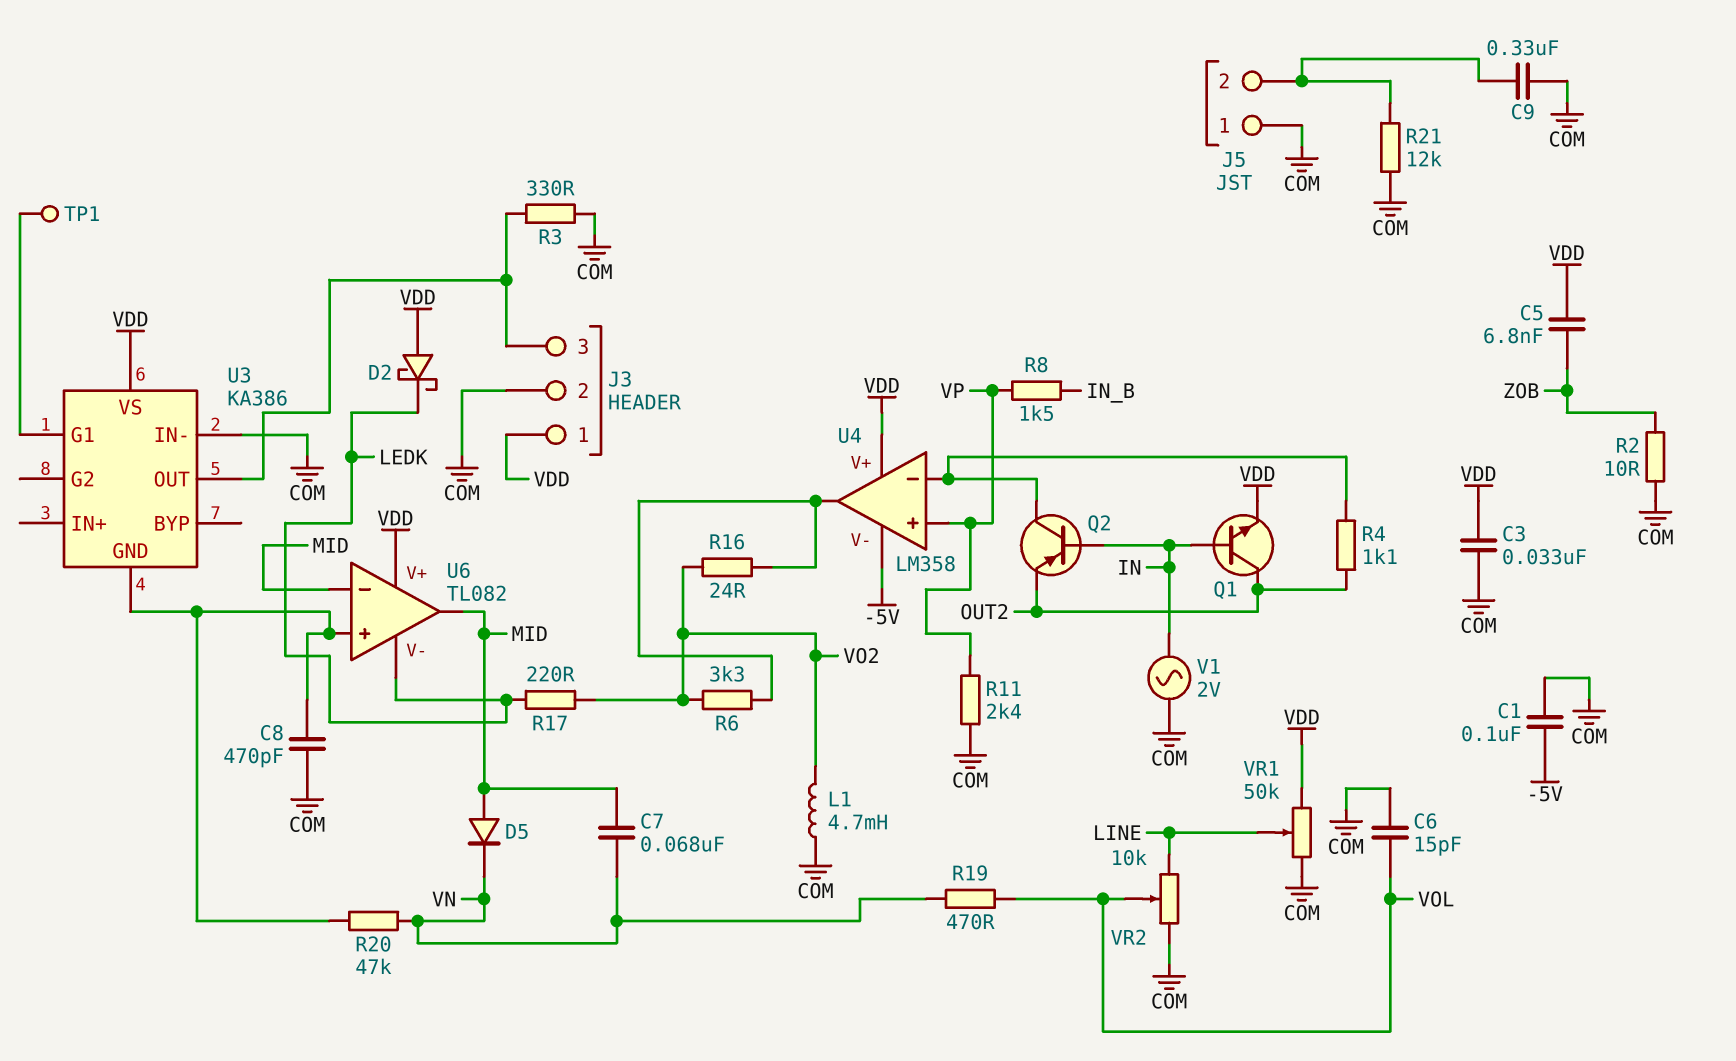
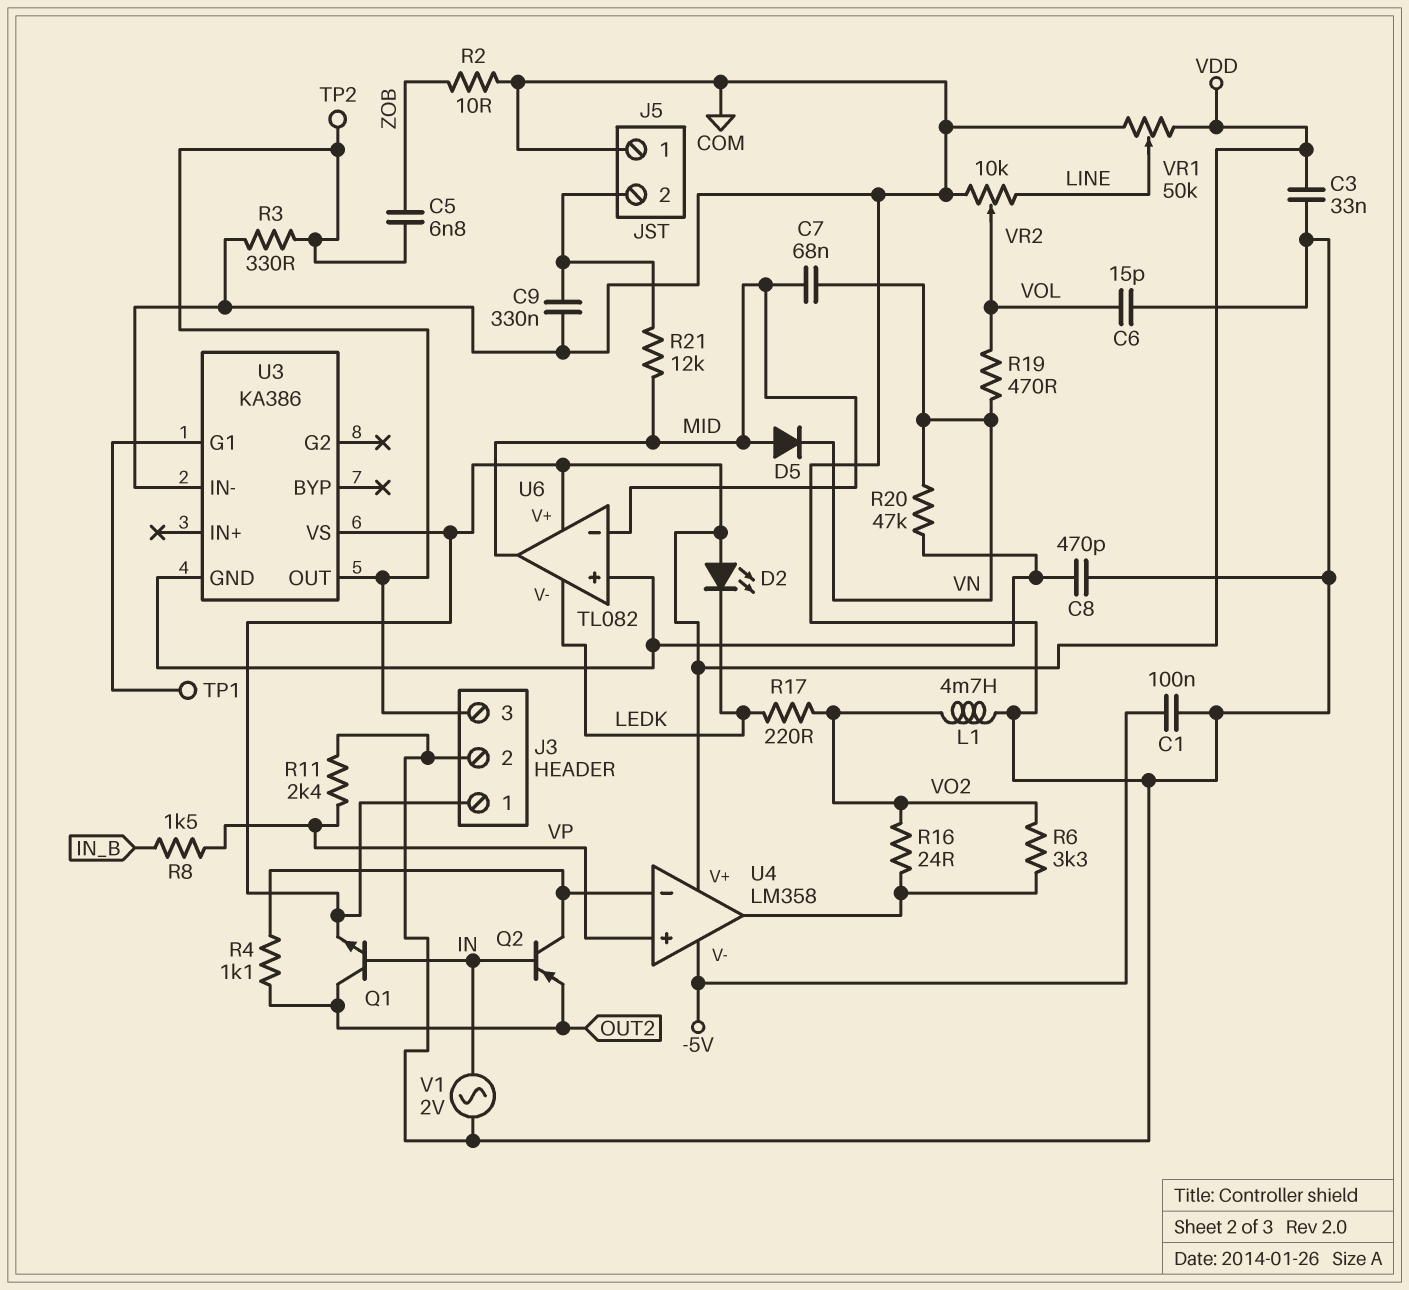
C5: 6.8nF (VDD, ZOB) -> 6.8nF (J3/3, ZOB)
D2: schottky (A VDD, K LEDK) -> LED (A VDD, K LEDK)
R21: 12k (COM, J5/2) -> 12k (J5/2, MID)
TP2: none -> test point (J3/3)

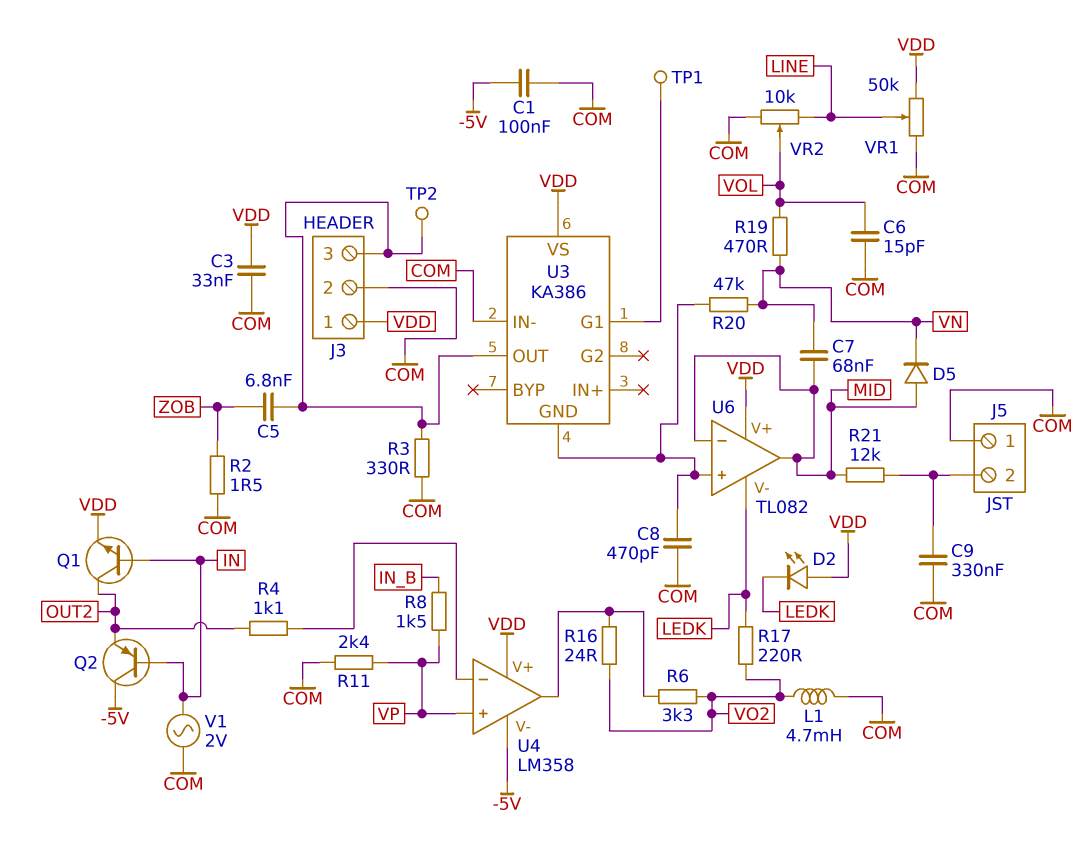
Q2: PNP (B IN, C U4/in-, E OUT2) -> PNP (B IN, C -5V, E OUT2)
R2: 10 (COM, ZOB) -> 1.5 (COM, ZOB)

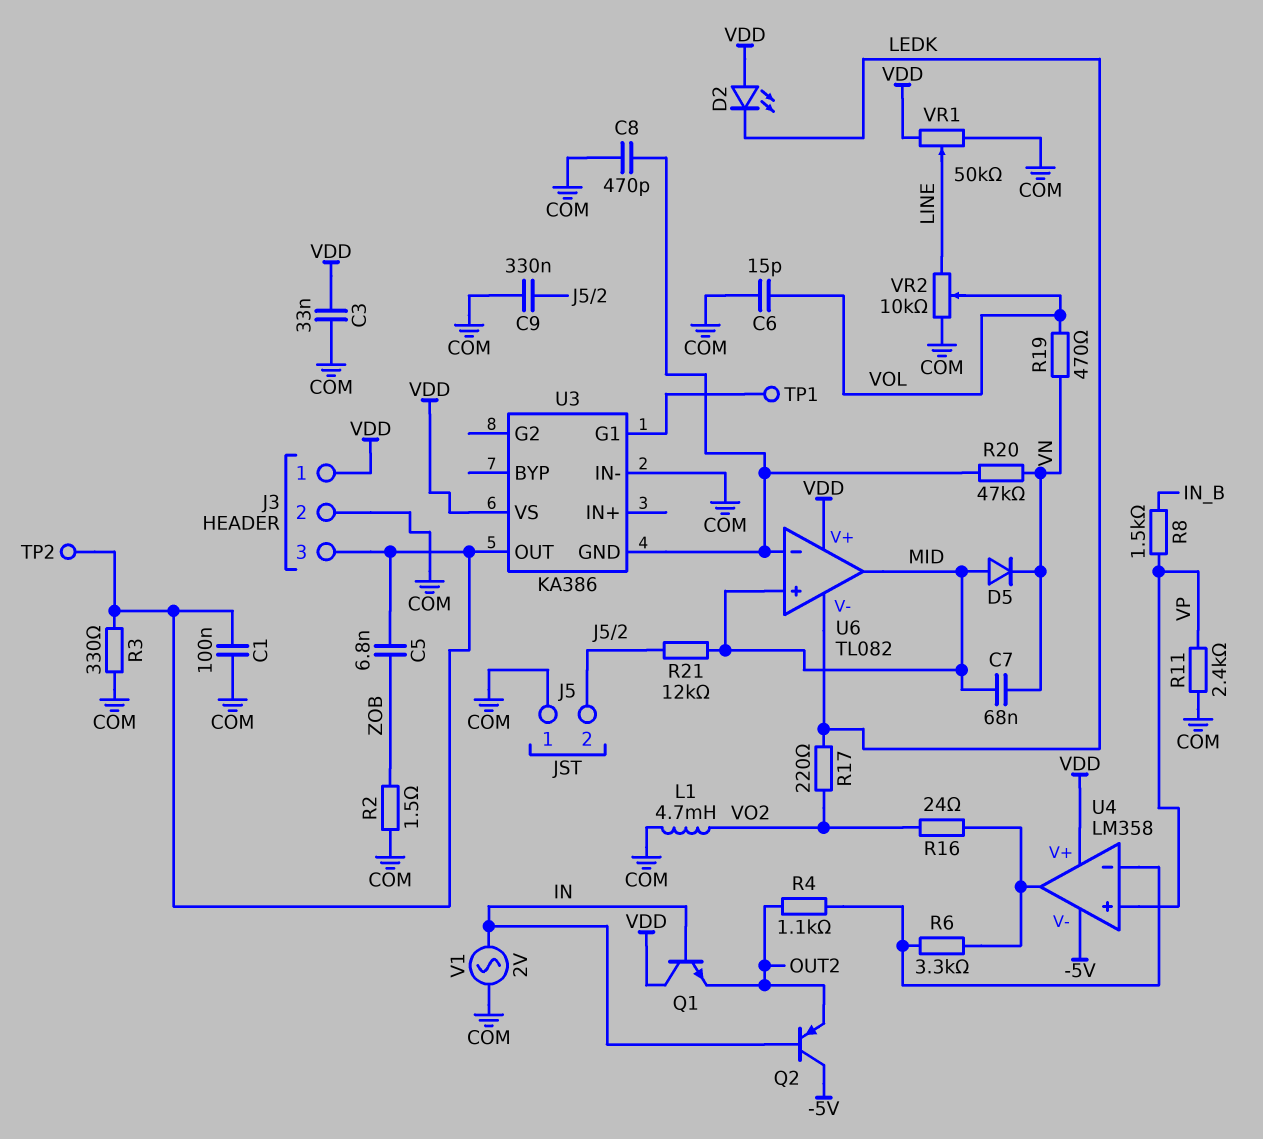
C1: 100nF (-5V, COM) -> 100nF (COM, J3/3)
Q1: NPN (B IN, C OUT2, E VDD) -> NPN (B IN, C VDD, E OUT2)
R6: 3.3k (U4/out, VO2) -> 3.3k (U4/in-, U4/out)
U6 pin in+: U3/GND -> MID
U6 pin in-: MID -> U3/GND

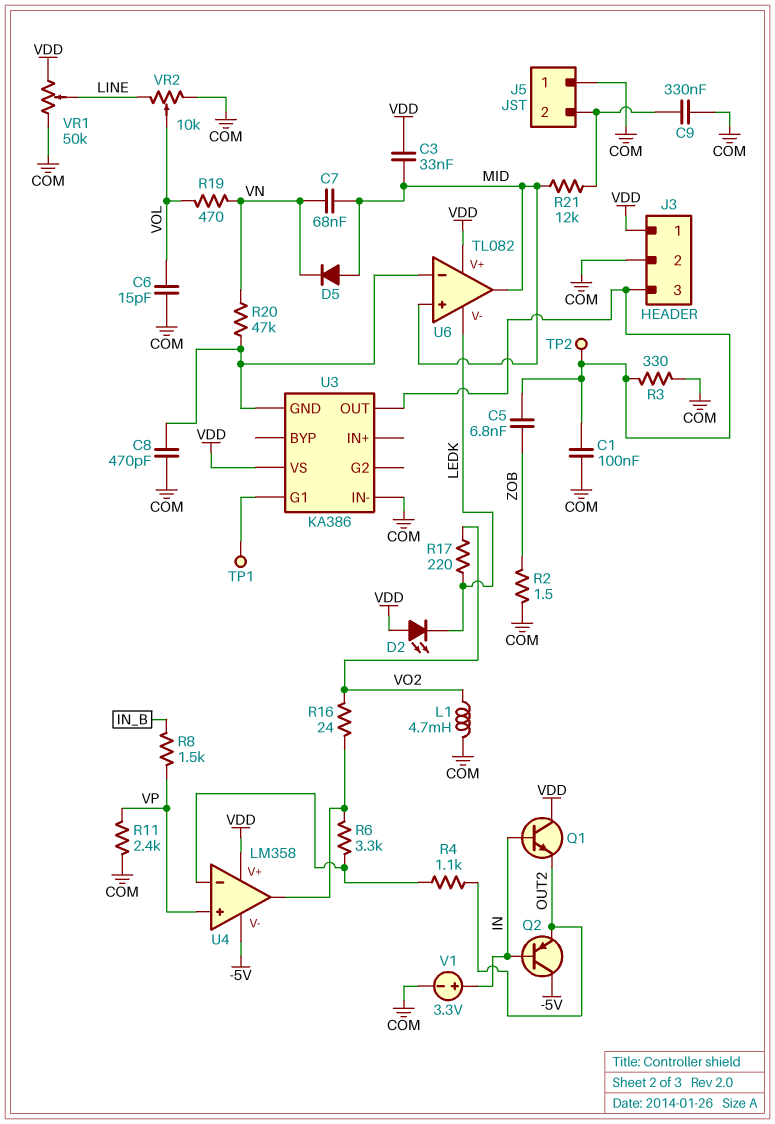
C3: 33nF (COM, VDD) -> 33nF (MID, VDD)
V1: AC 2V (COM, IN) -> 3.3V (plus IN, minus COM)

